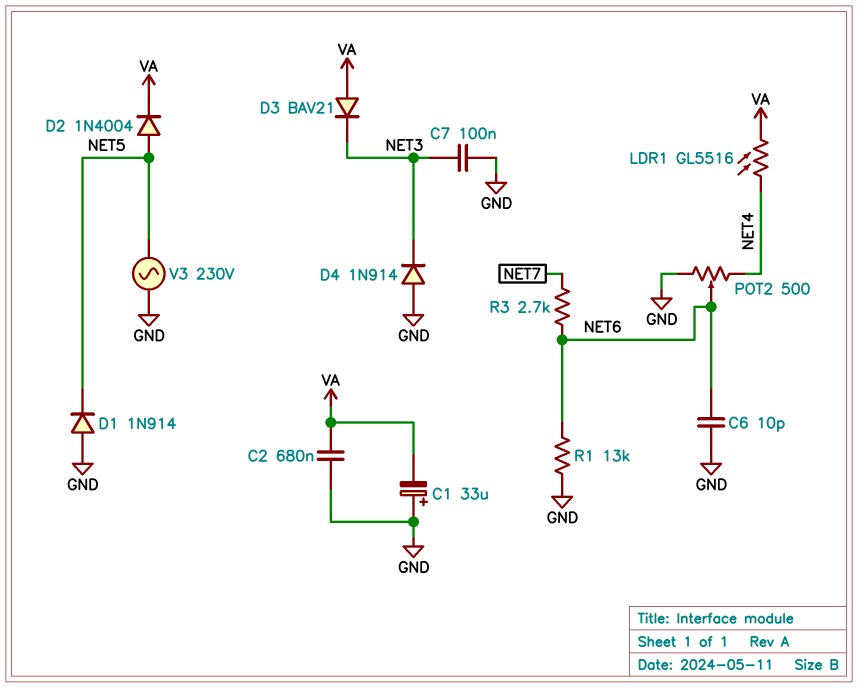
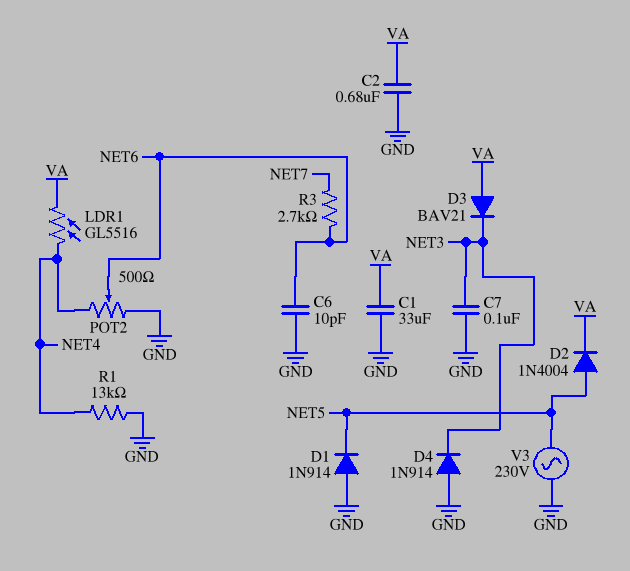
C1: 33uF (plus GND, minus VA) -> 33uF (GND, VA)
R1: 13k (GND, NET6) -> 13k (GND, NET4)

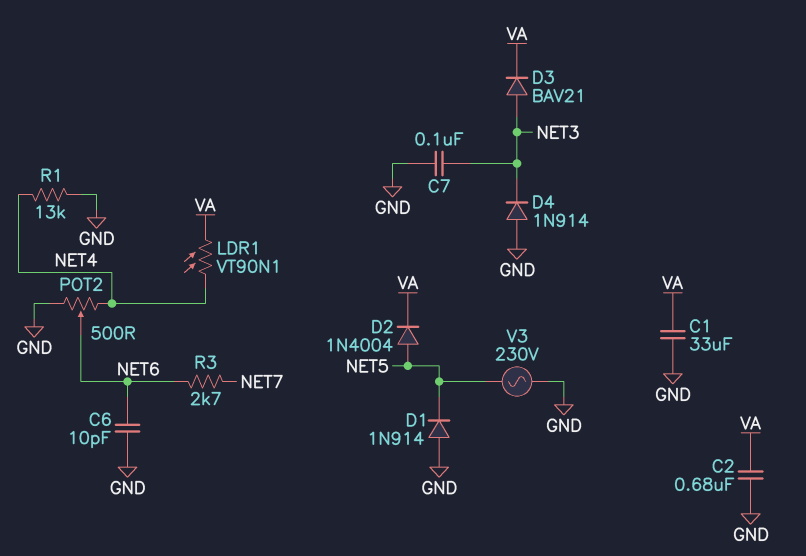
D3: diode BAV21 (A VA, K NET3) -> diode BAV21 (A NET3, K VA)
LDR1: GL5516 (NET4, VA) -> VT90N1 (NET4, VA)

